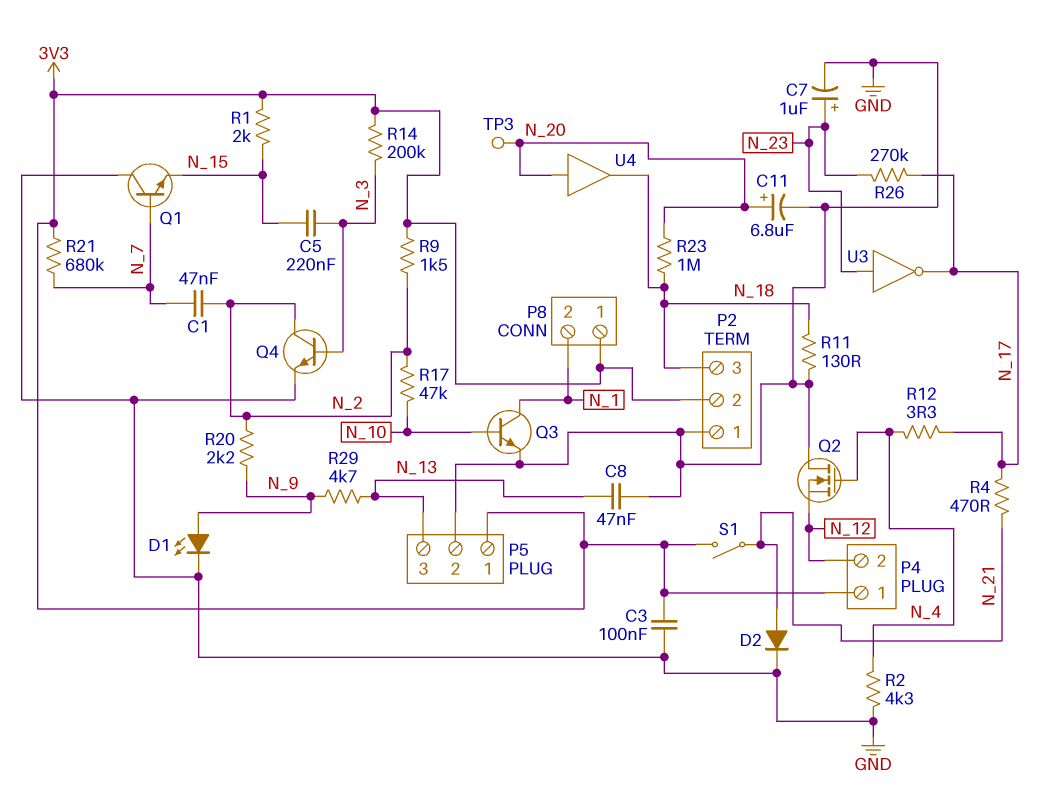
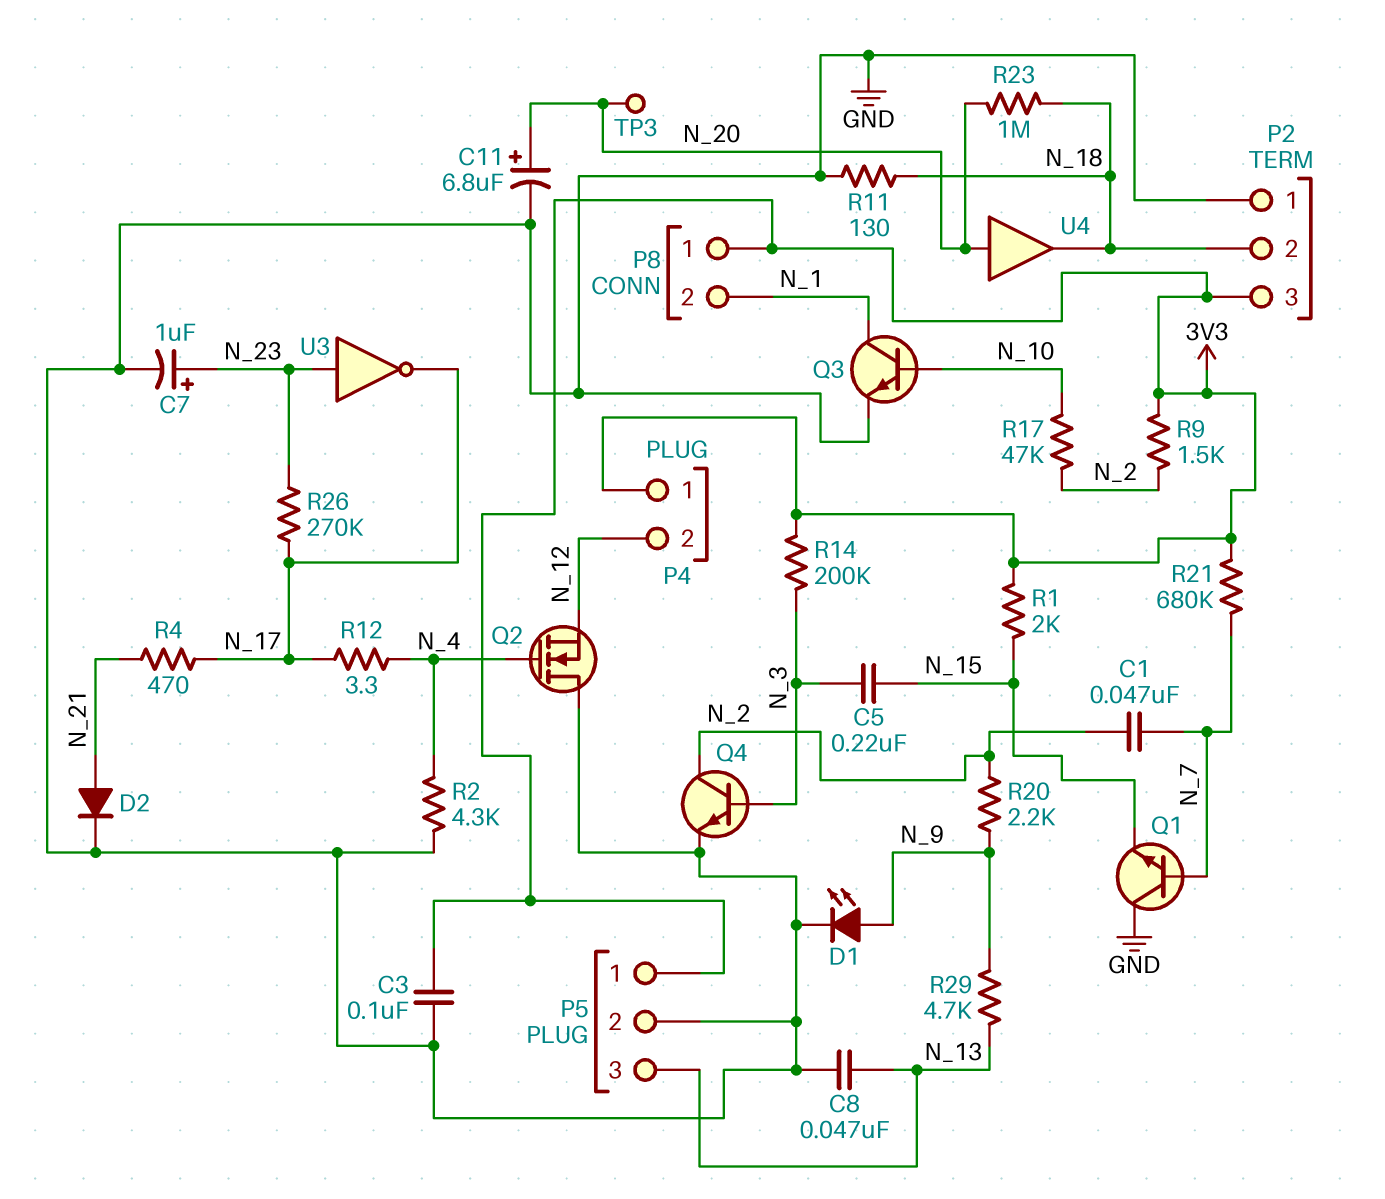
P2 pin 2: 3V3 -> N_18
P2 pin 3: N_18 -> 3V3
S1: switch (3V3, N_21) -> none

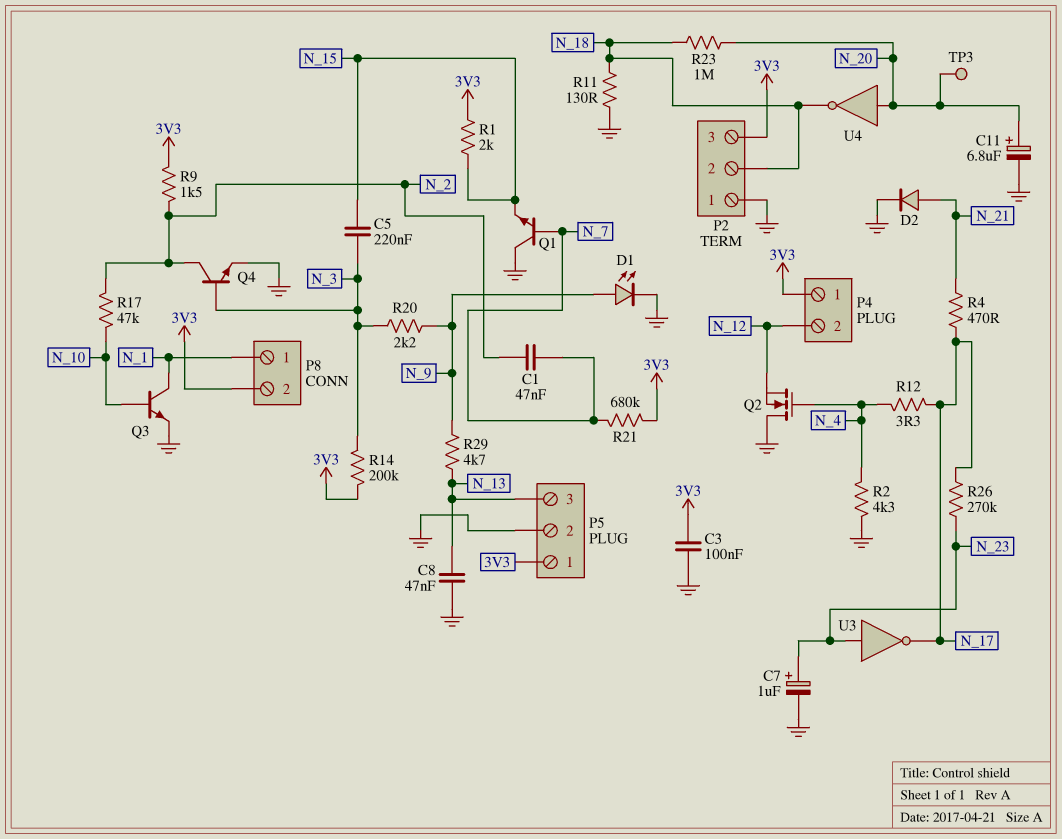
P8 pin 1: 3V3 -> N_1
P8 pin 2: N_1 -> 3V3
R20: 2.2k (N_2, N_9) -> 2.2k (N_3, N_9)
U4: buffer (in N_20, out N_18) -> NOT (in N_20, out N_18)

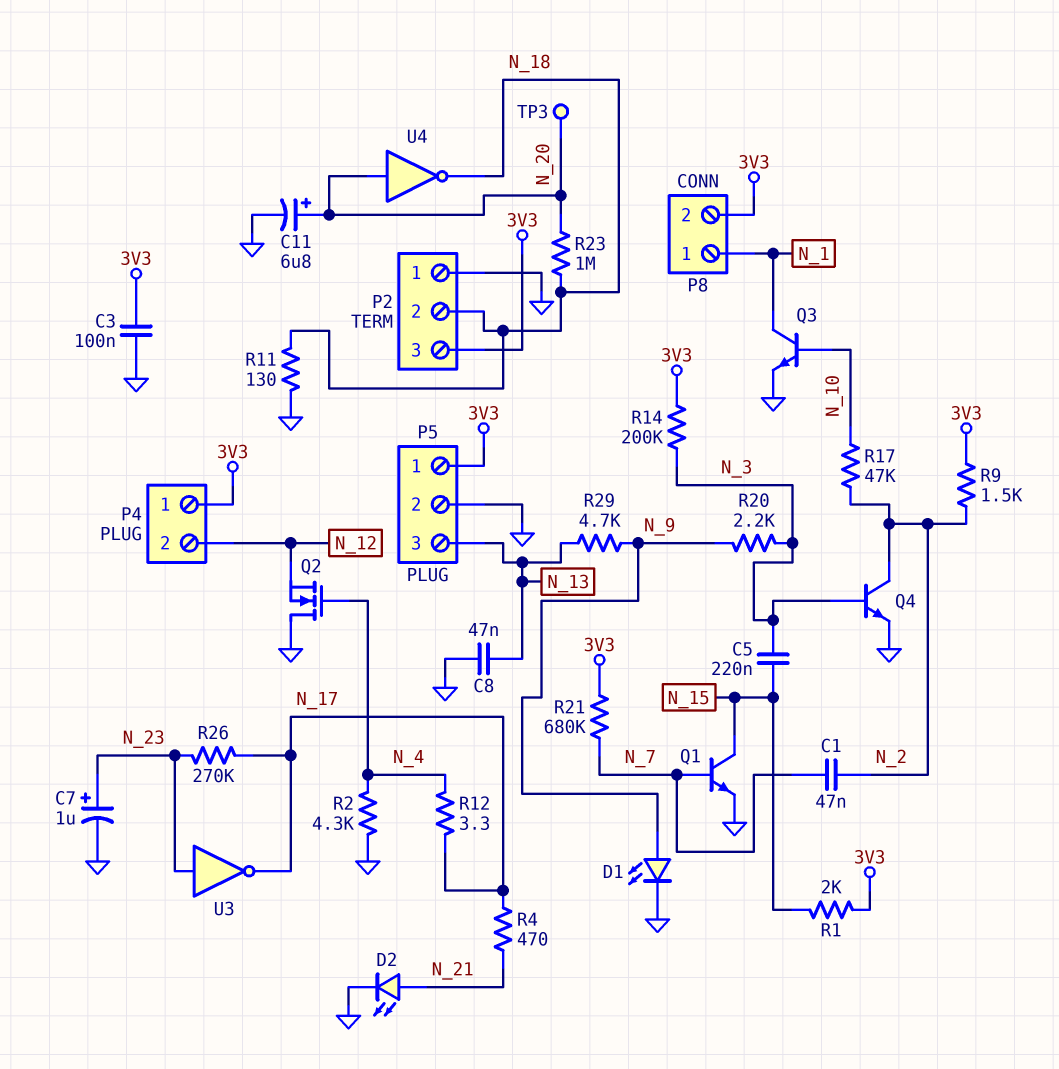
D2: diode (A N_21, K GND) -> LED (A N_21, K GND)
Q1: NPN (B N_7, C GND, E N_15) -> NPN (B N_7, C N_15, E GND)

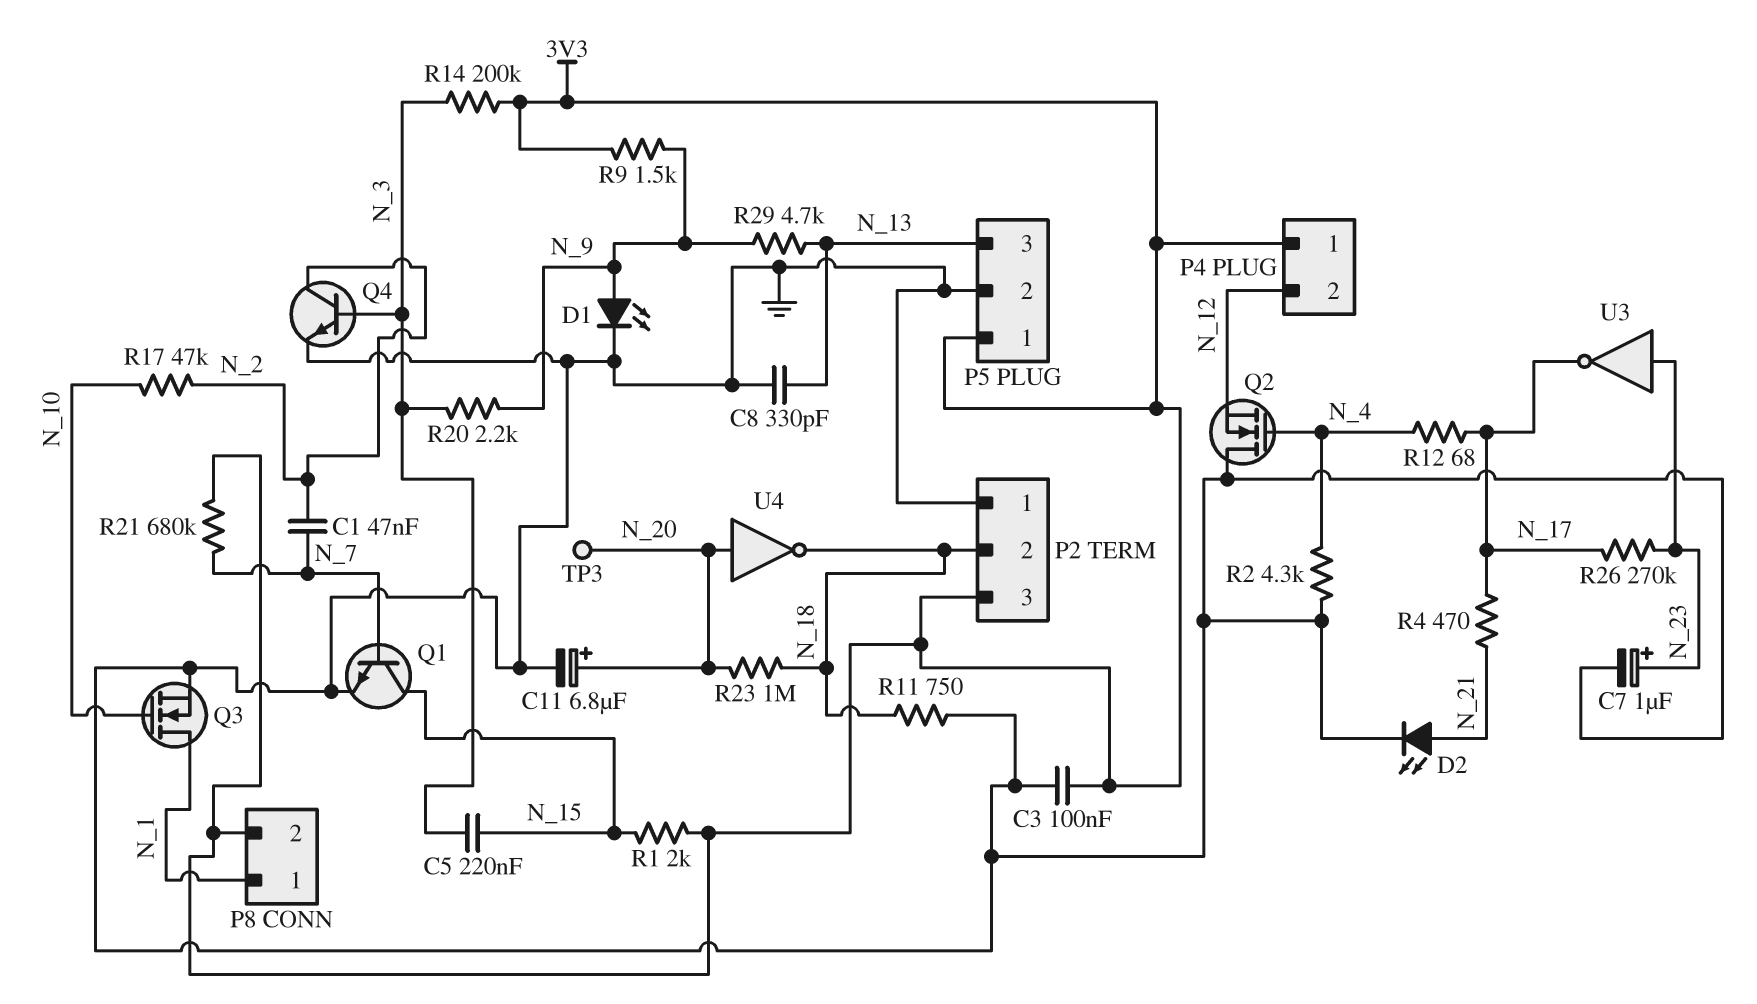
C8: 47nF (GND, N_13) -> 330pF (GND, N_13)
Q3: NPN (B N_10, C N_1, E GND) -> NMOS (G N_10, D N_1, S GND)
R9: 1.5k (3V3, N_2) -> 1.5k (3V3, N_9)
R11: 130 (GND, N_18) -> 750 (GND, N_18)
R12: 3.3 (N_4, N_17) -> 68 (N_4, N_17)

